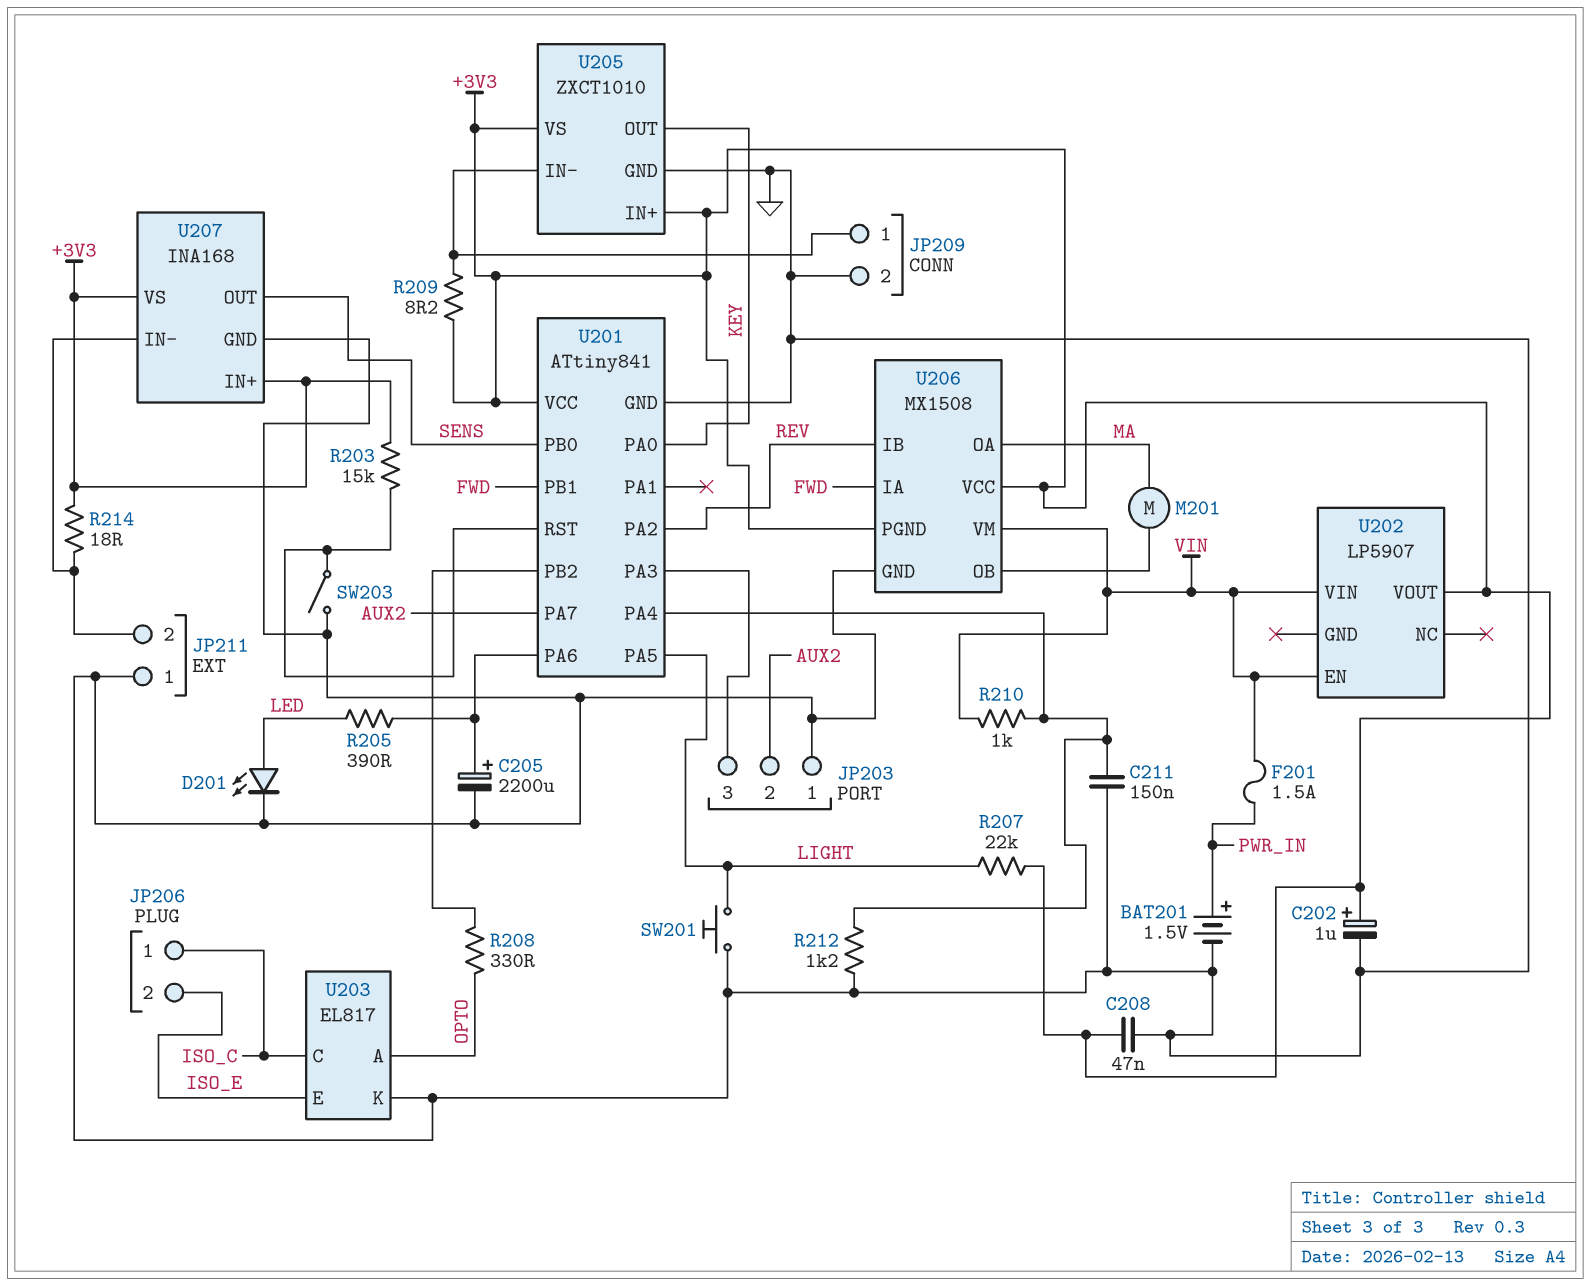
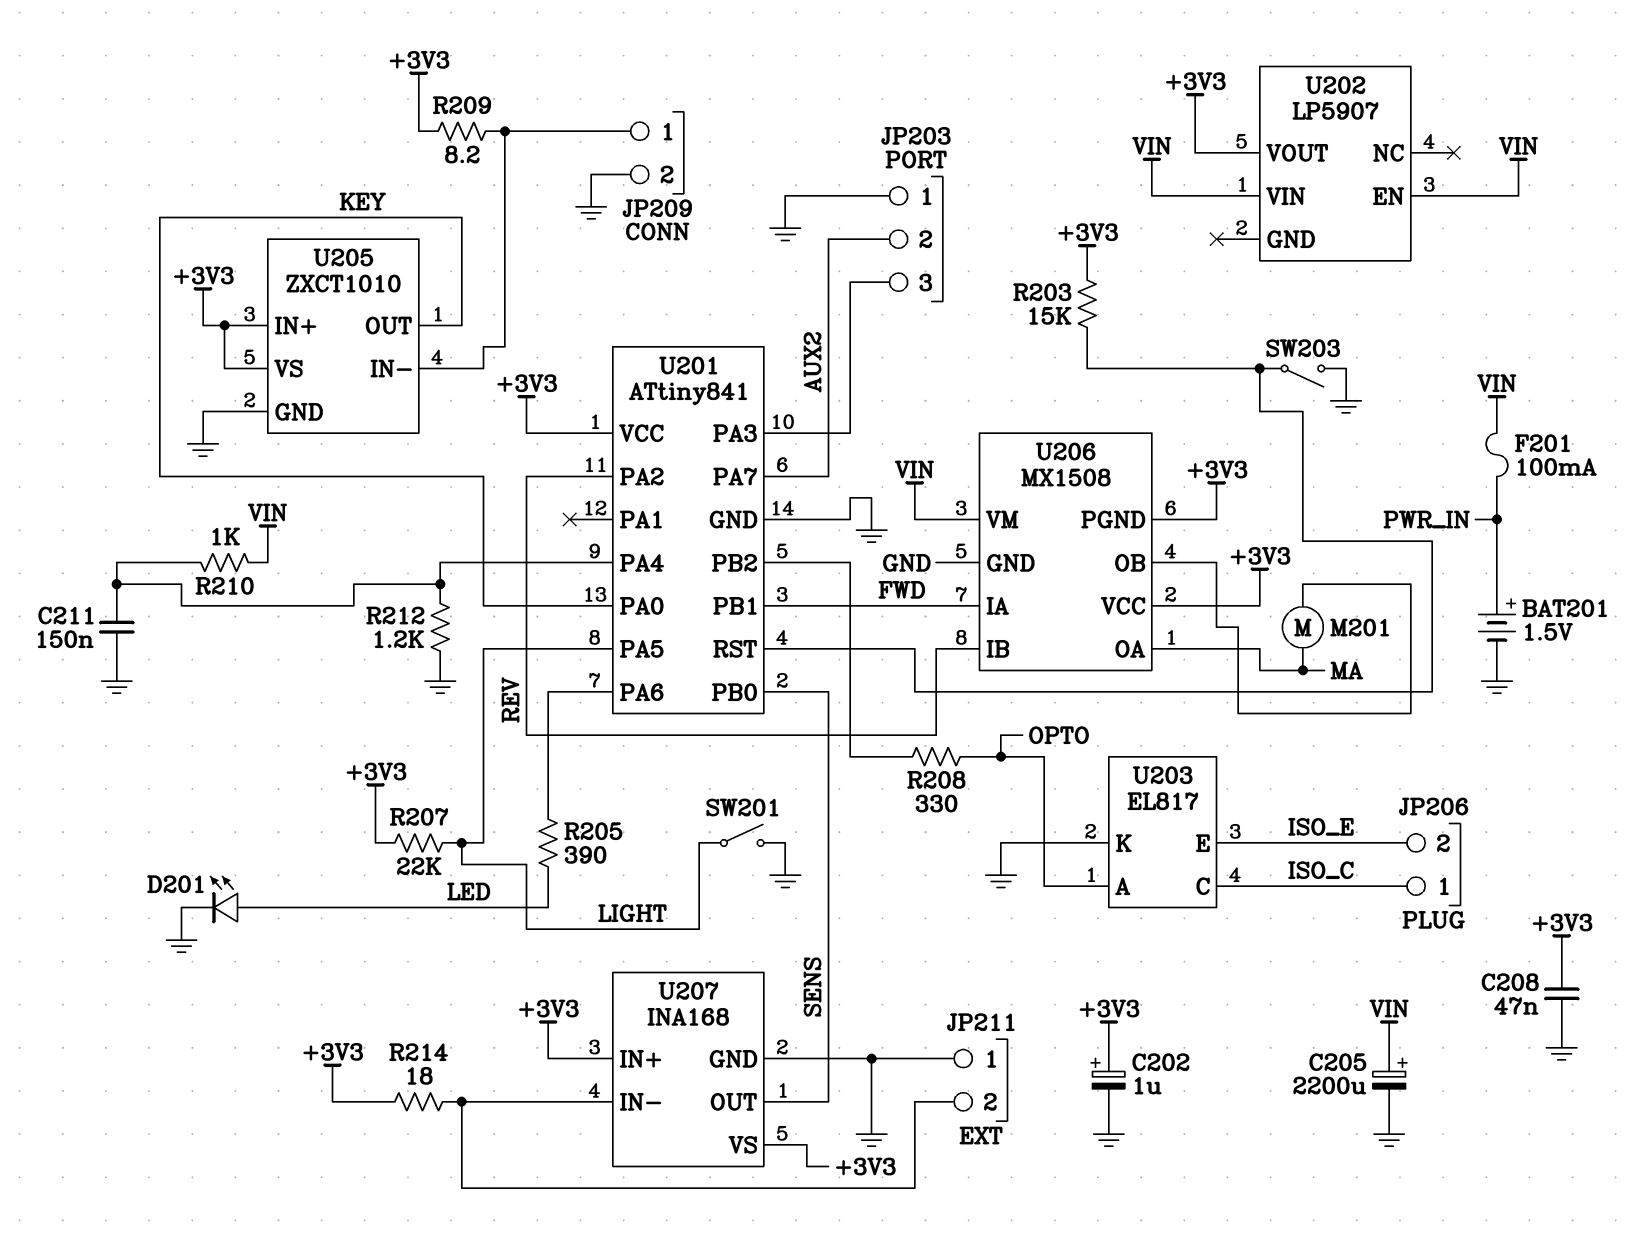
C205: 2200uF (plus U201/PA6, minus GND) -> 2200uF (plus VIN, minus GND)
F201: 1.5A (PWR_IN, VIN) -> 100mA (PWR_IN, VIN)
SW201: button (GND, LIGHT) -> switch (GND, LIGHT)

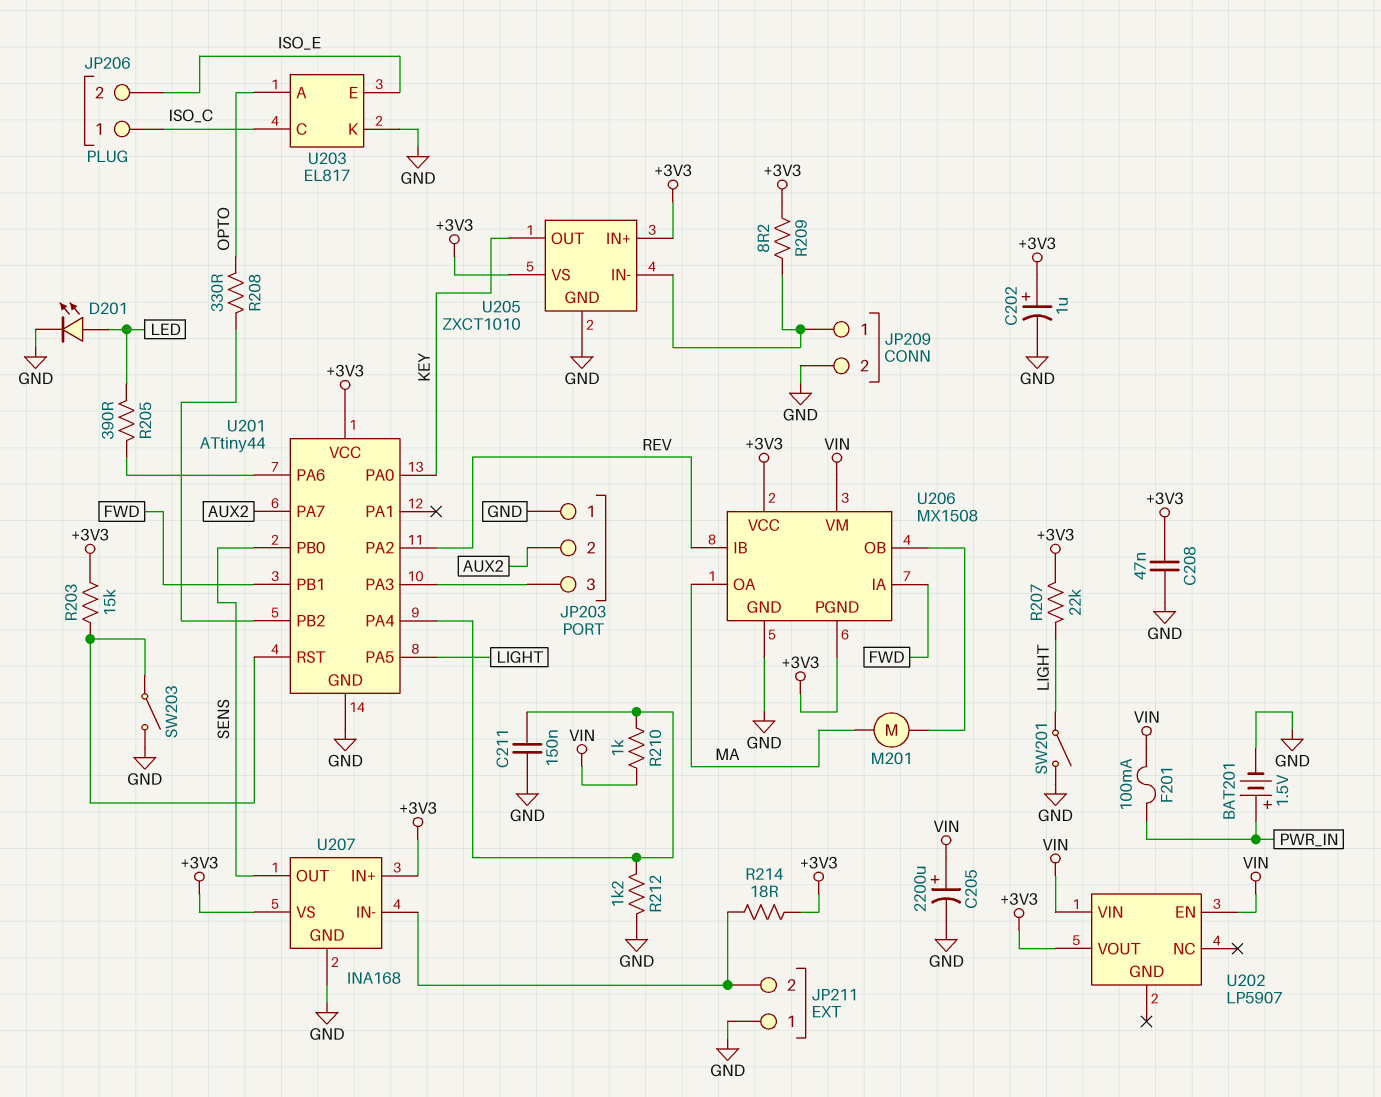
U201: ATtiny841 -> ATtiny44

